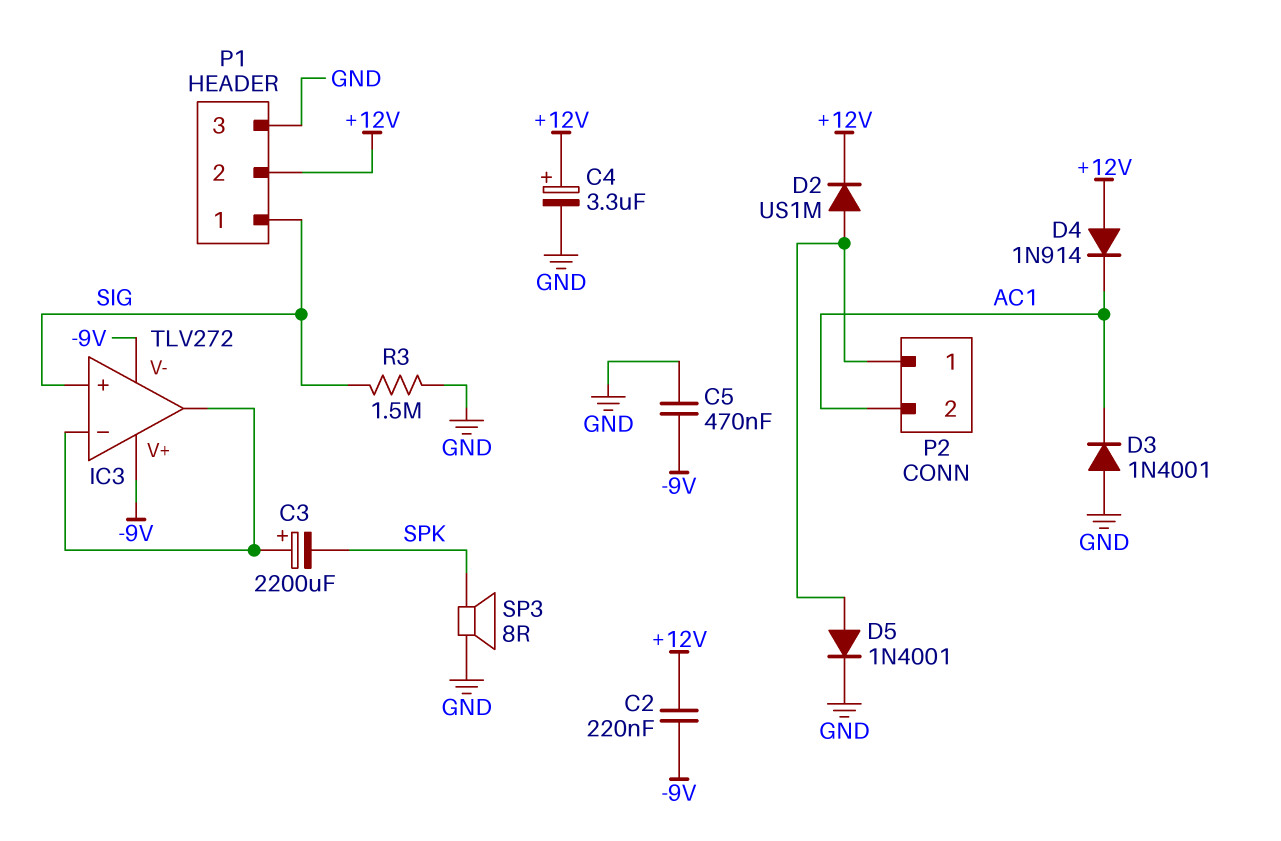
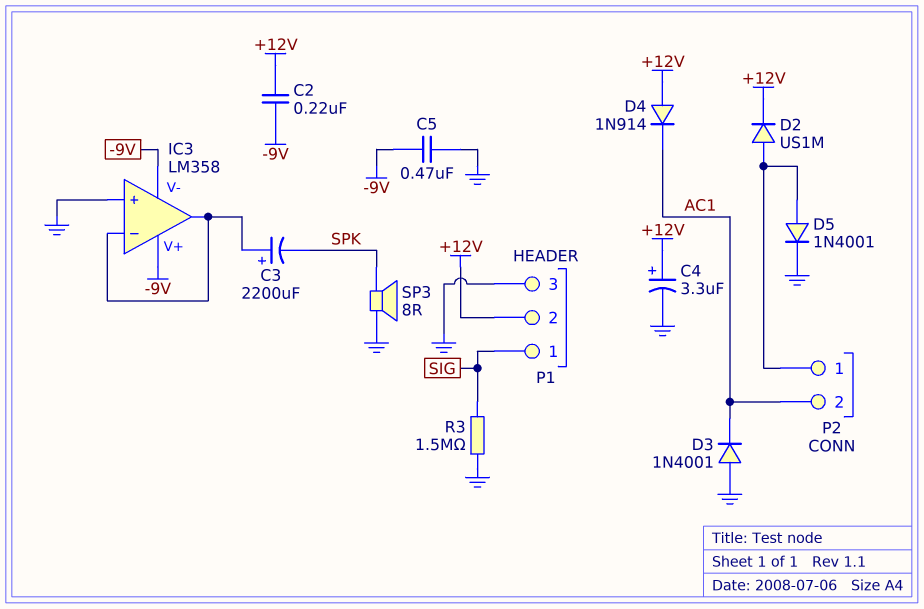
IC3: TLV272 -> LM358
IC3 pin in+: SIG -> GND

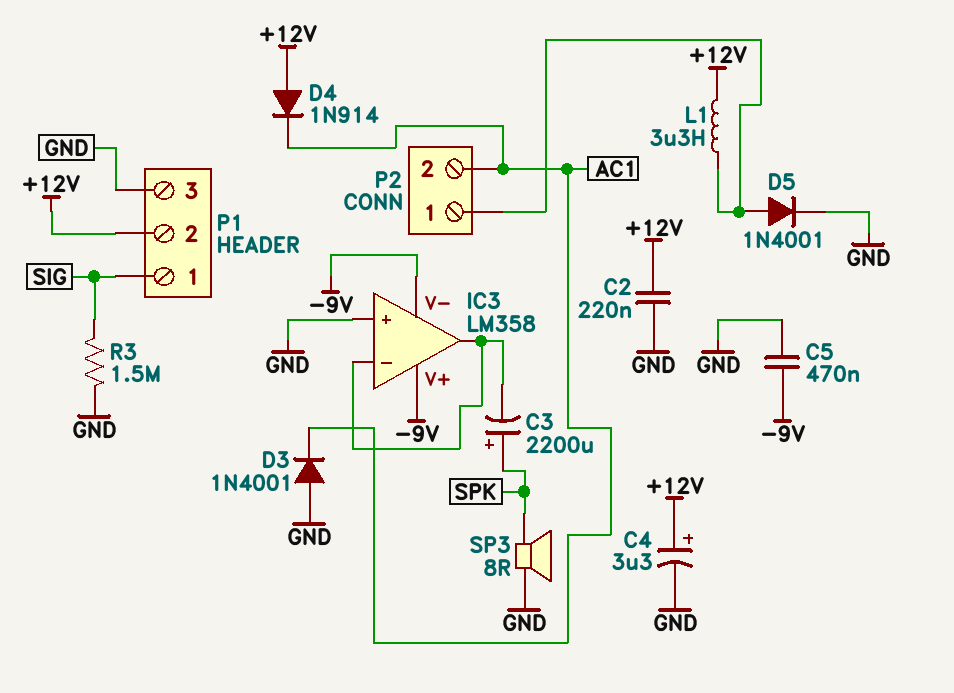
C2: 220nF (+12V, -9V) -> 220nF (+12V, GND)
C3: 2200uF (plus IC3/in-, minus SPK) -> 2200uF (plus SPK, minus IC3/in-)
D2: diode US1M (A P2/1, K +12V) -> none
L1: none -> 3.3uH (+12V, P2/1)

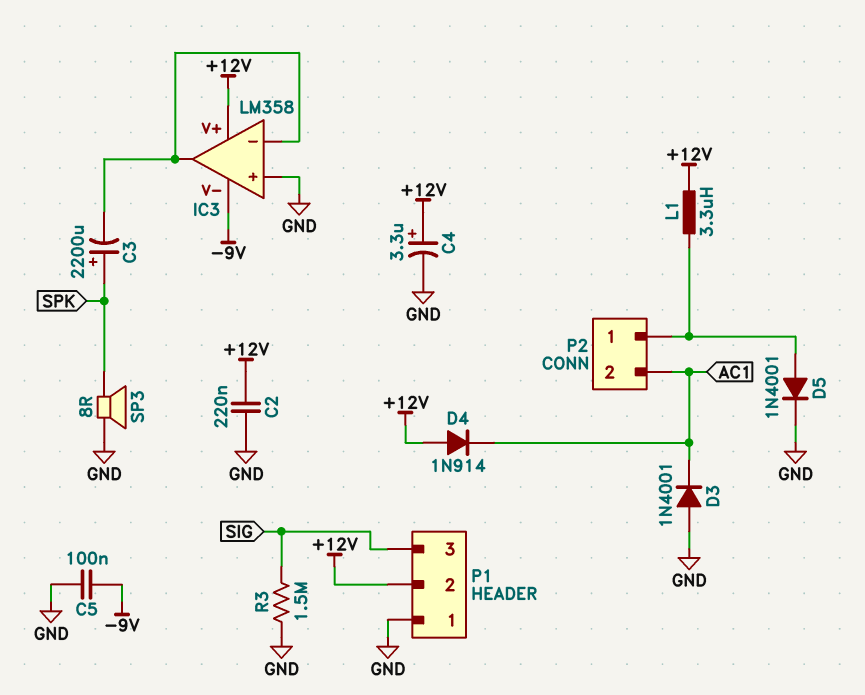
C5: 470nF (-9V, GND) -> 100nF (-9V, GND)
IC3 pin V+: -9V -> +12V
P1 pin 1: SIG -> GND
P1 pin 3: GND -> SIG

